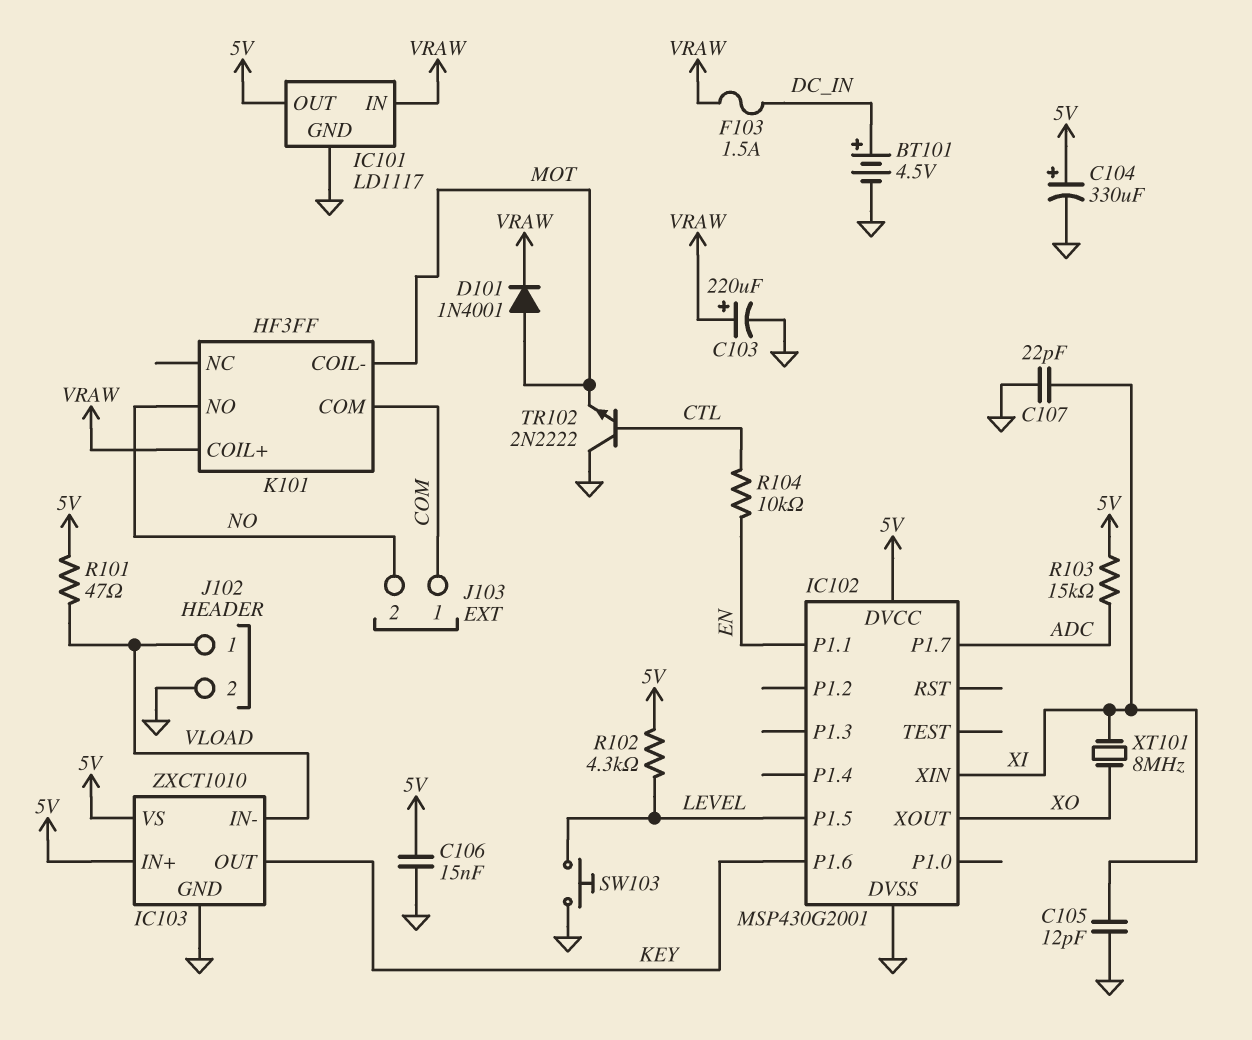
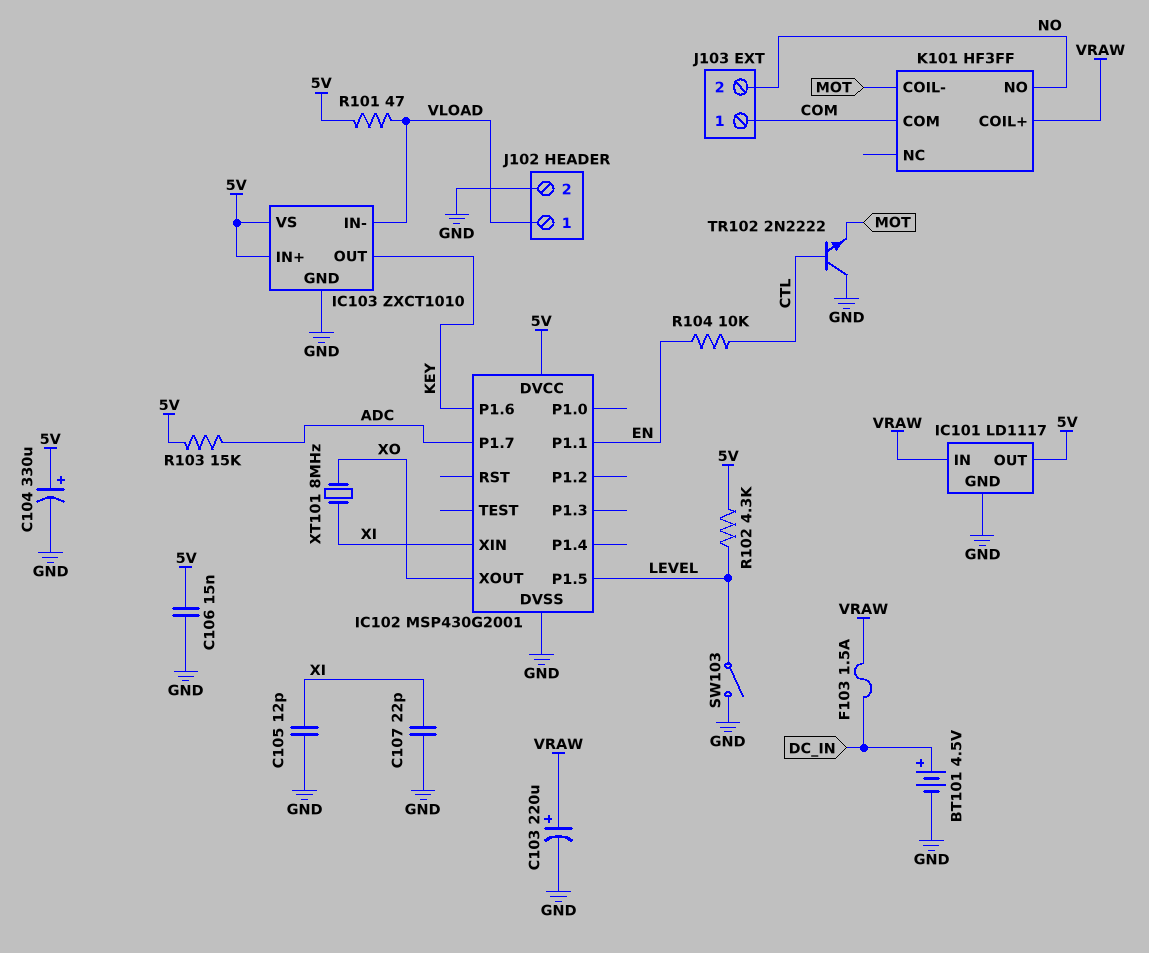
D101: diode 1N4001 (A MOT, K VRAW) -> none
SW103: button (GND, LEVEL) -> switch (GND, LEVEL)

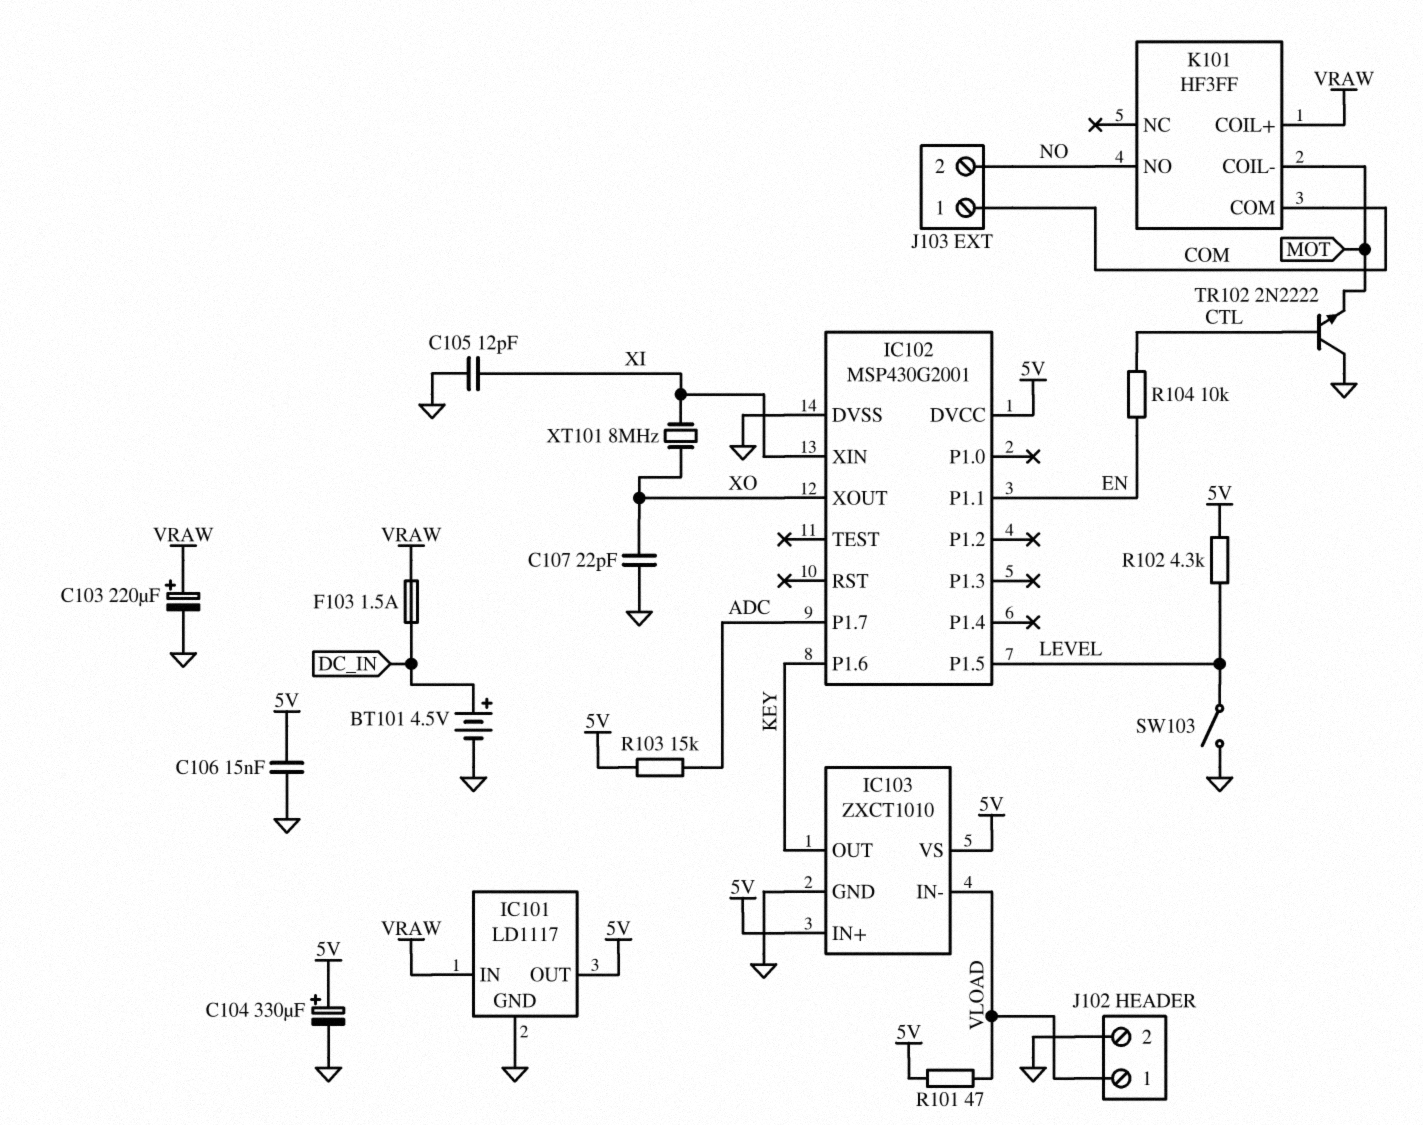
C107: 22pF (GND, XI) -> 22pF (GND, XO)

